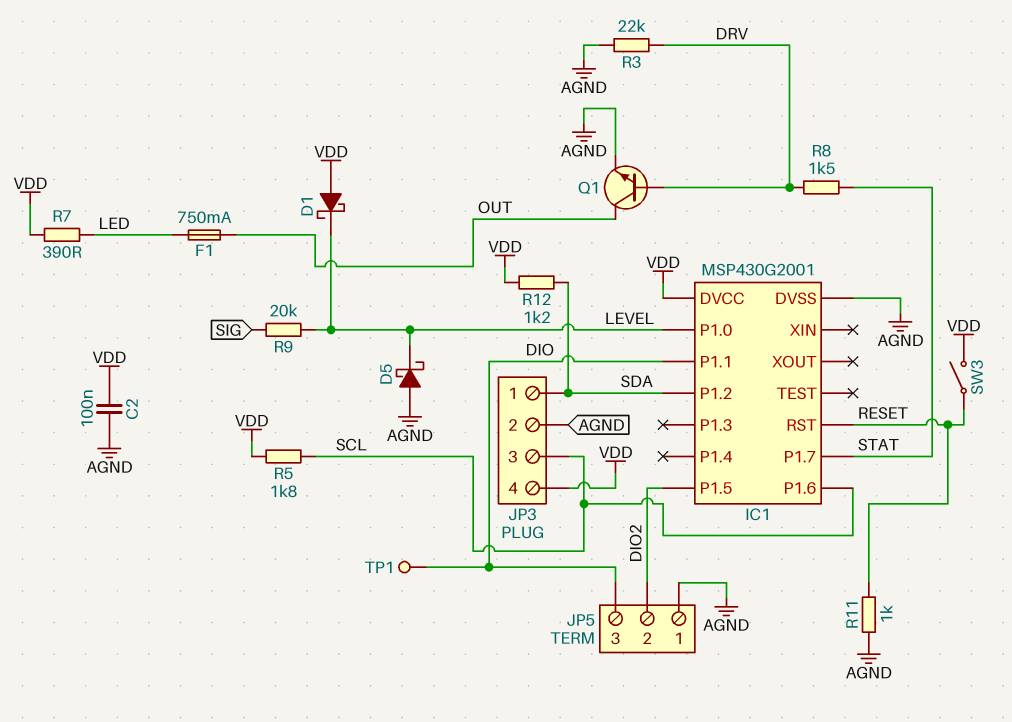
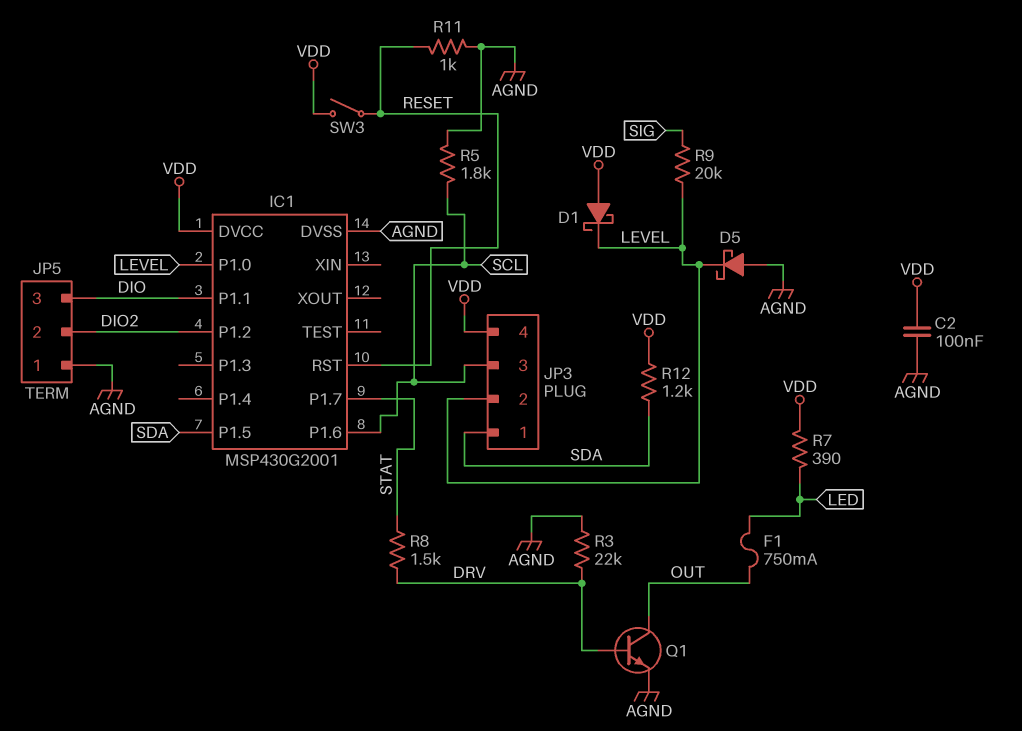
IC1 pin P1.2: SDA -> DIO2
IC1 pin P1.5: DIO2 -> SDA
JP3 pin 2: AGND -> LEVEL
R5: 1.8k (SCL, VDD) -> 1.8k (AGND, SCL)
TP1: test point (DIO) -> none

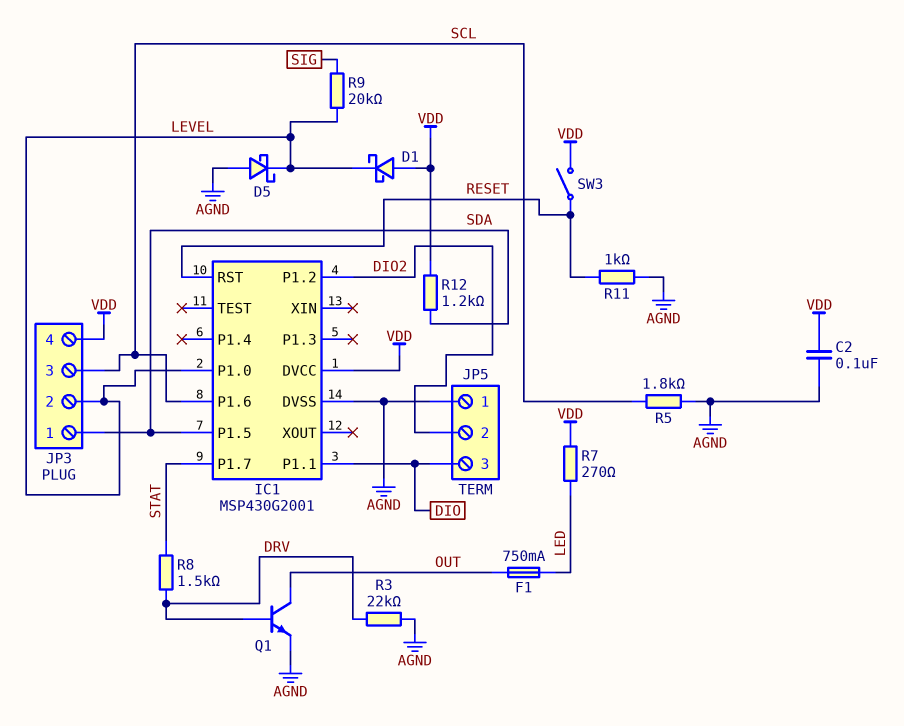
R7: 390 (LED, VDD) -> 270 (LED, VDD)

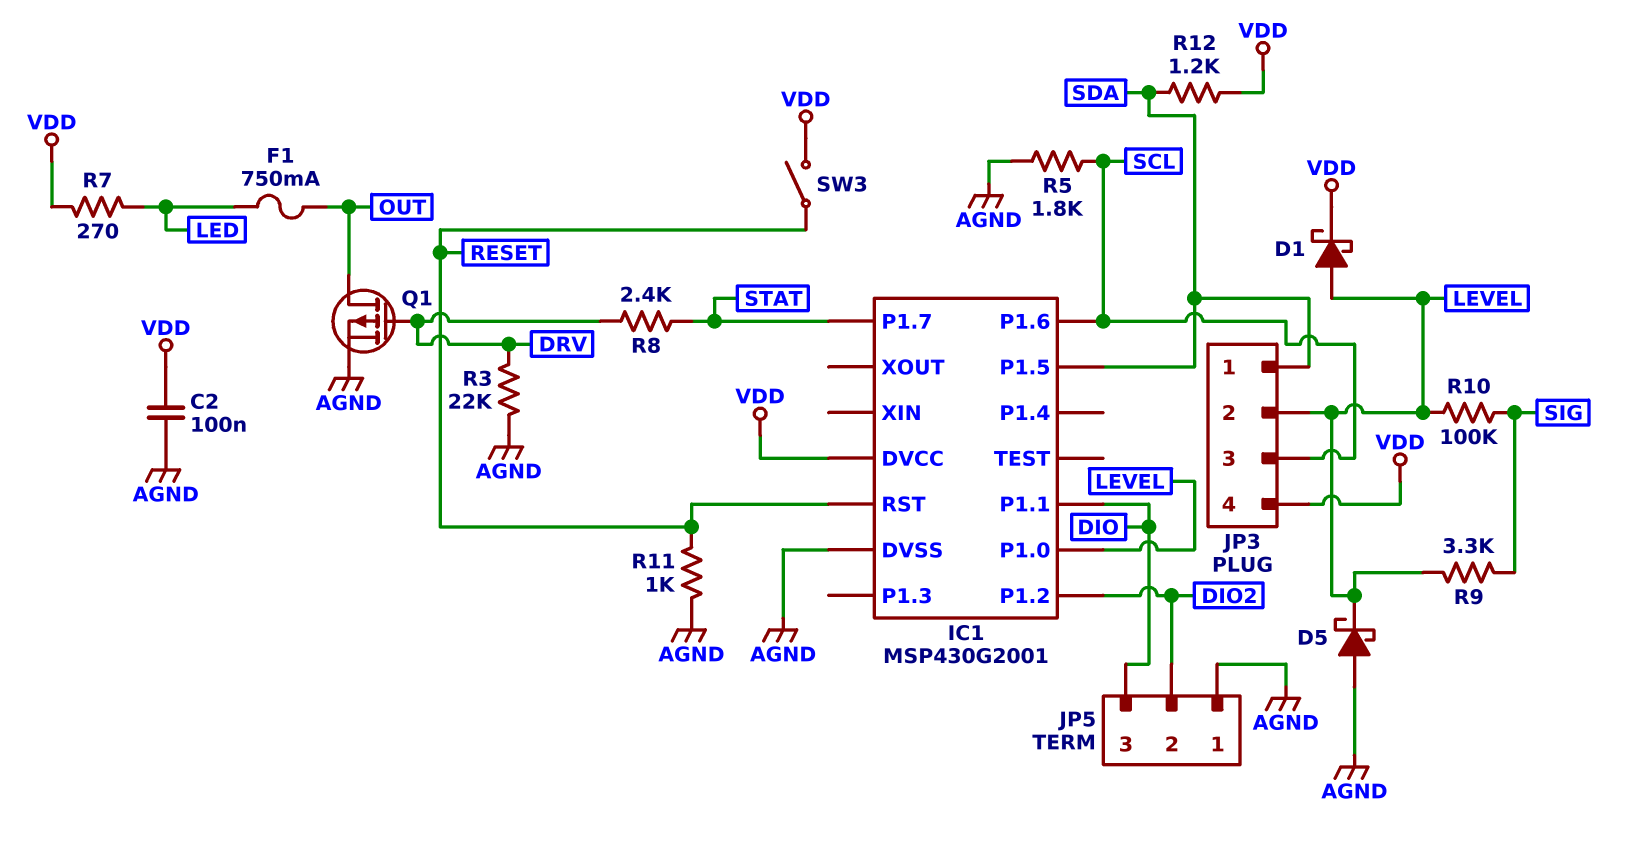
D1: schottky (A VDD, K LEVEL) -> schottky (A LEVEL, K VDD)
Q1: NPN (B DRV, C OUT, E AGND) -> PMOS (G DRV, D OUT, S AGND)
R8: 1.5k (DRV, STAT) -> 2.4k (DRV, STAT)
R9: 20k (LEVEL, SIG) -> 3.3k (LEVEL, SIG)
R10: none -> 100k (LEVEL, SIG)

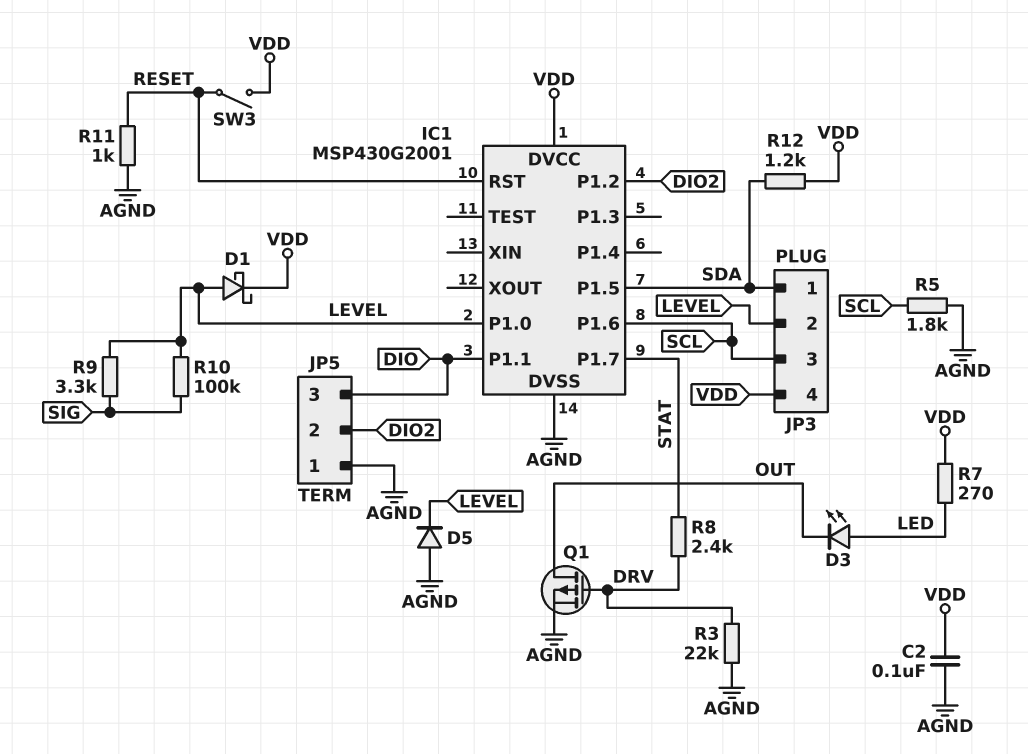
D3: none -> LED (A LED, K OUT)
D5: schottky (A AGND, K LEVEL) -> diode (A AGND, K LEVEL)
F1: 750mA (LED, OUT) -> none

